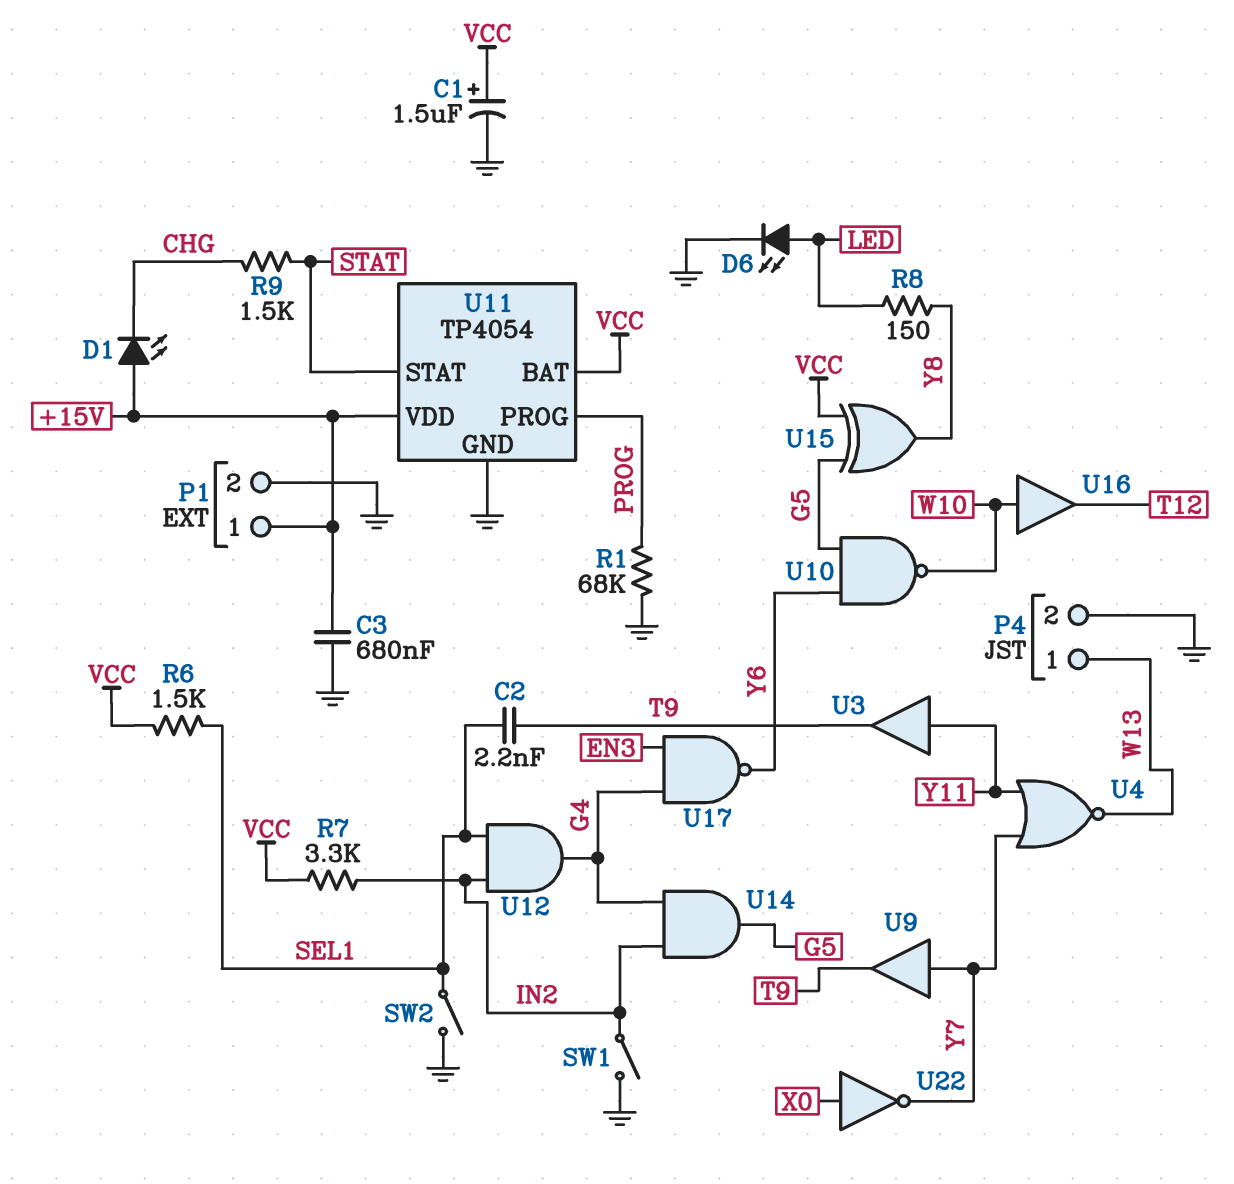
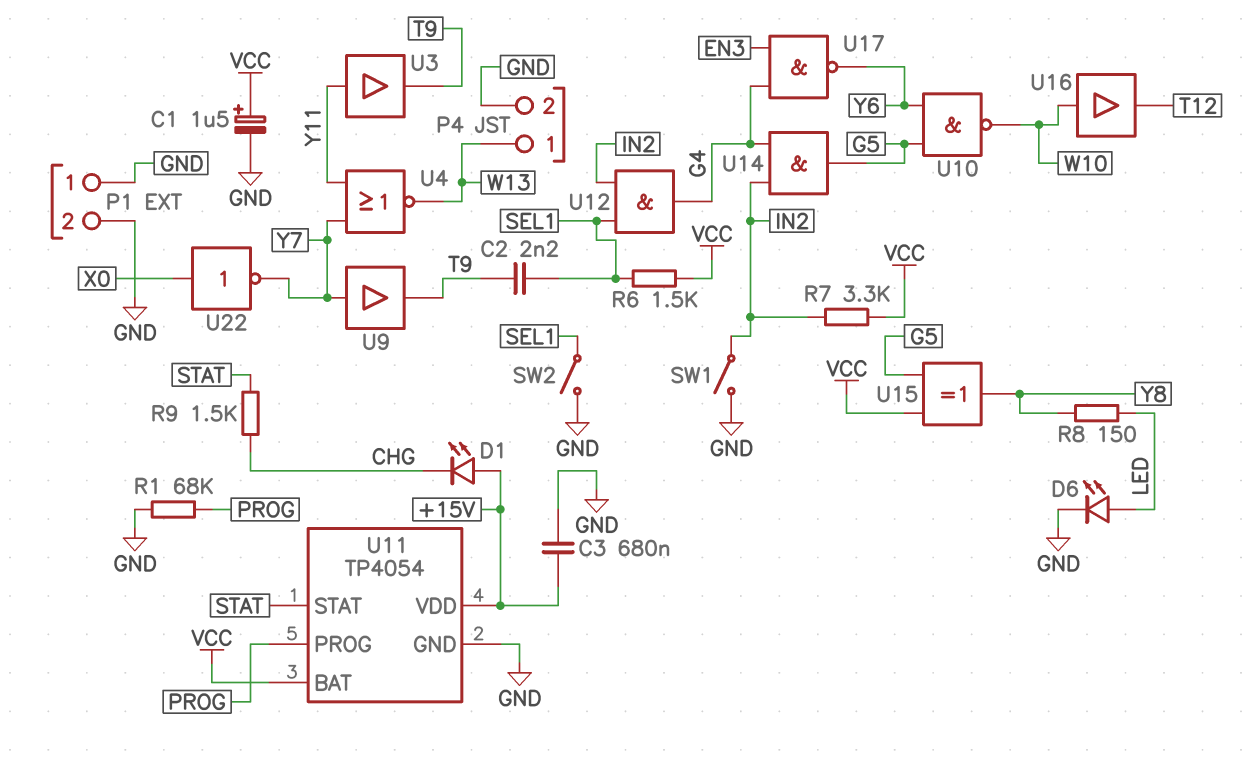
P1 pin 1: +15V -> GND

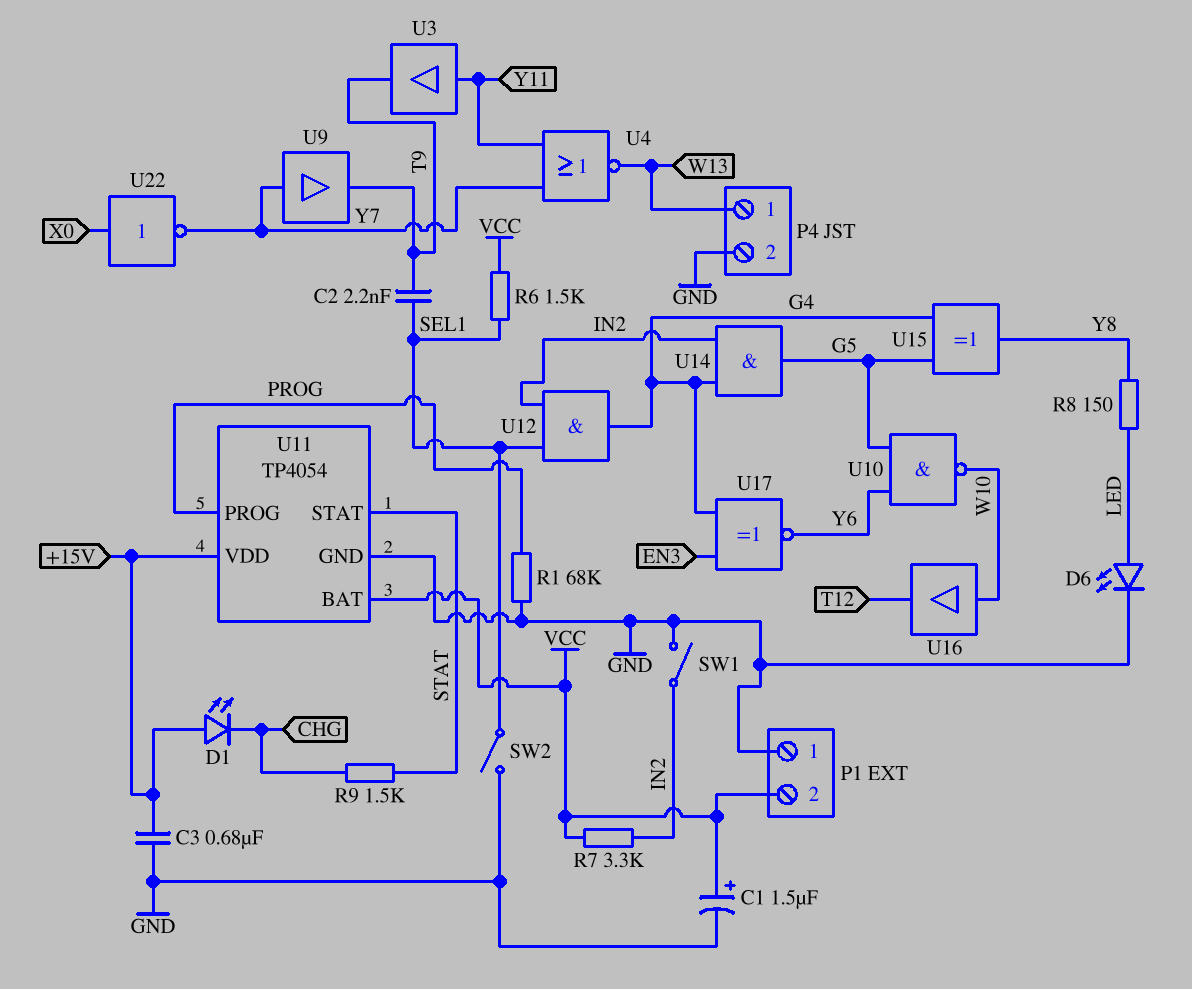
P1 pin 2: GND -> VCC
U15: XOR (in G5, in VCC, out Y8) -> XOR (in G4, in G5, out Y8)
U17: NAND (in EN3, in G4, out Y6) -> XNOR (in EN3, in G4, out Y6)

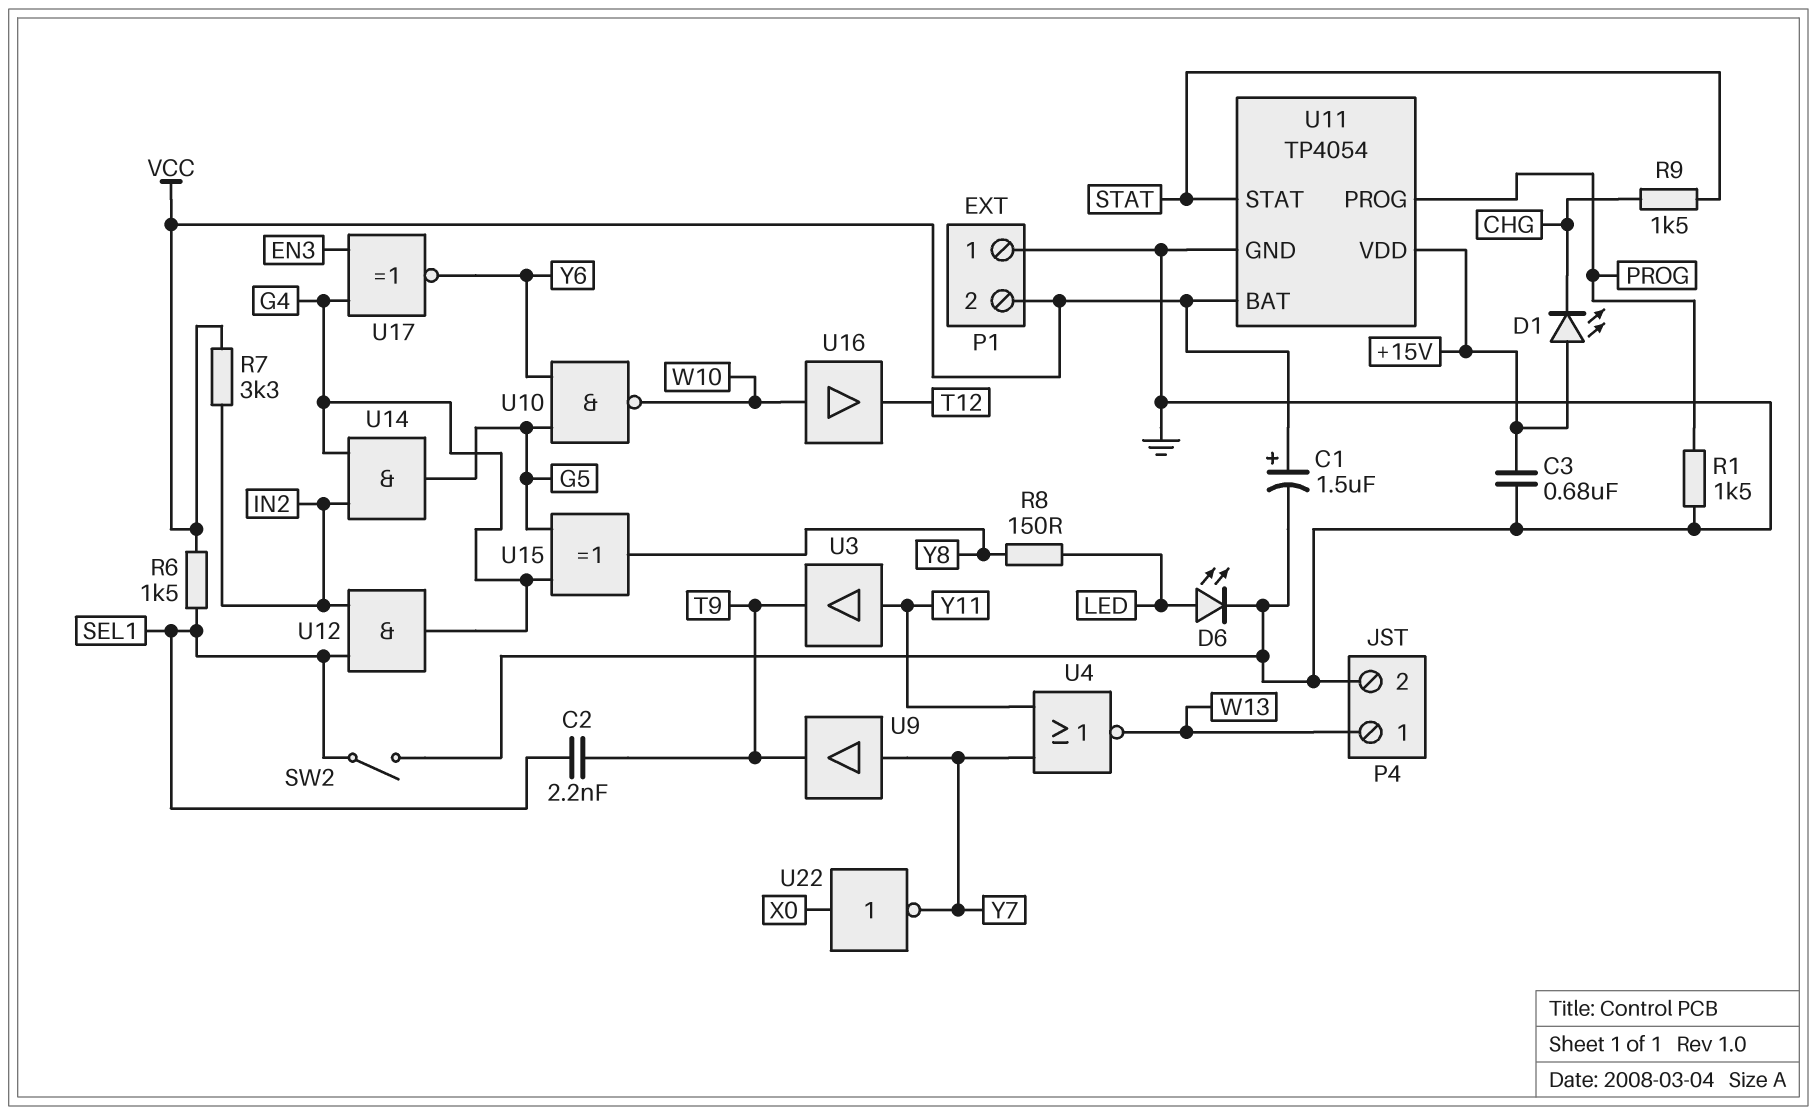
R1: 68k (GND, PROG) -> 1.5k (GND, PROG)
SW1: switch (GND, IN2) -> none

